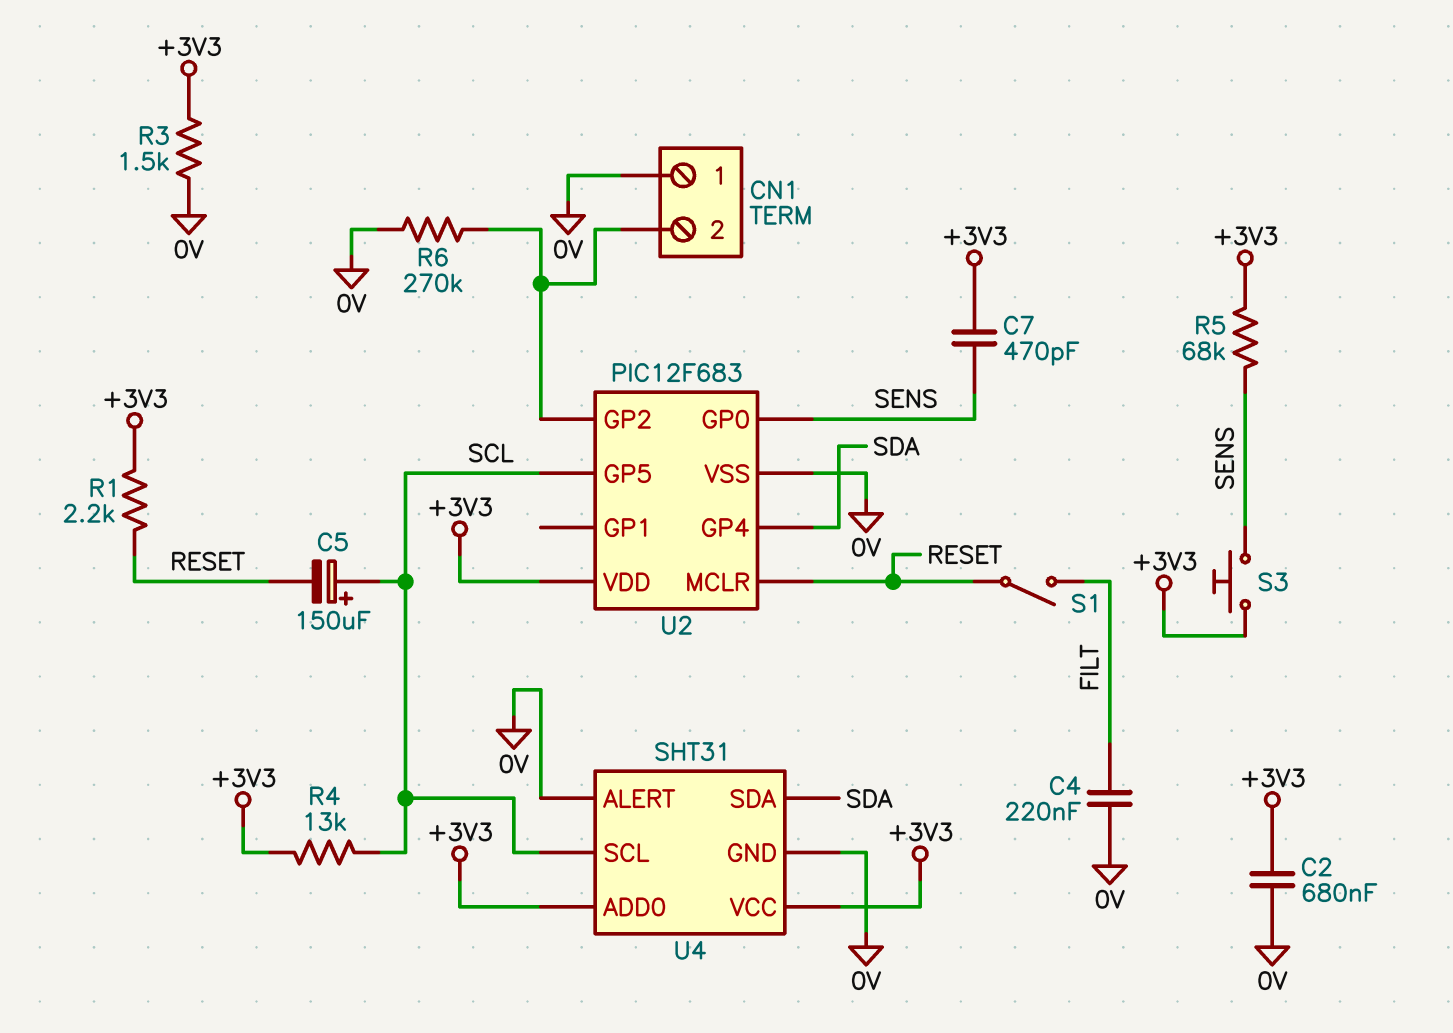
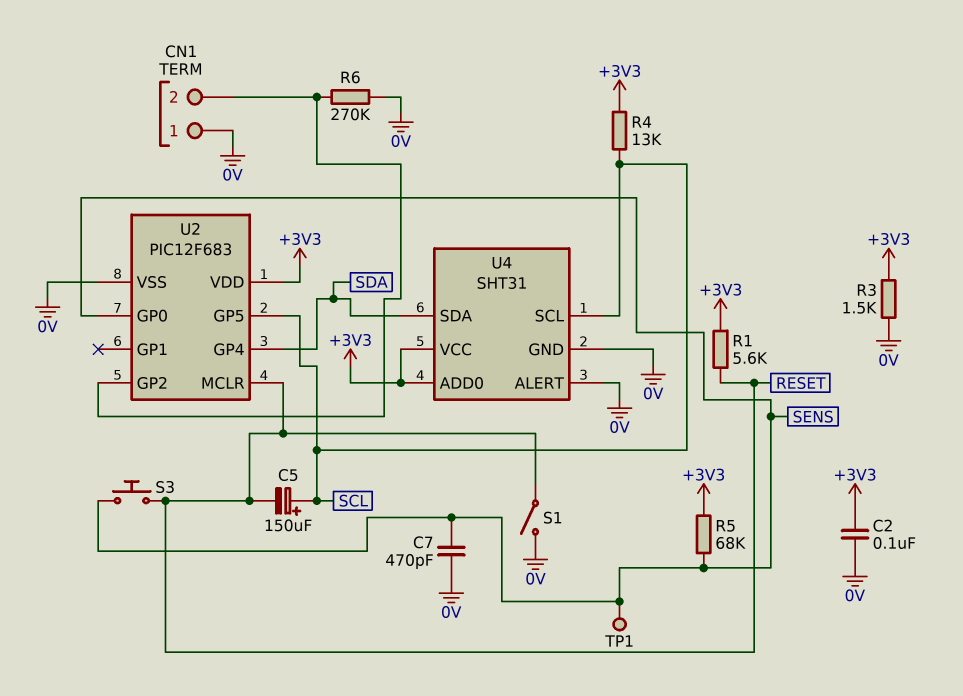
C2: 680nF (+3V3, 0V) -> 100nF (+3V3, 0V)
C4: 220nF (0V, FILT) -> none
C7: 470pF (+3V3, SENS) -> 470pF (0V, SENS)
R1: 2.2k (+3V3, RESET) -> 5.6k (+3V3, RESET)
S1: switch (FILT, RESET) -> switch (0V, RESET)
S3: button (+3V3, SENS) -> button (RESET, SENS)
TP1: none -> test point (SENS)

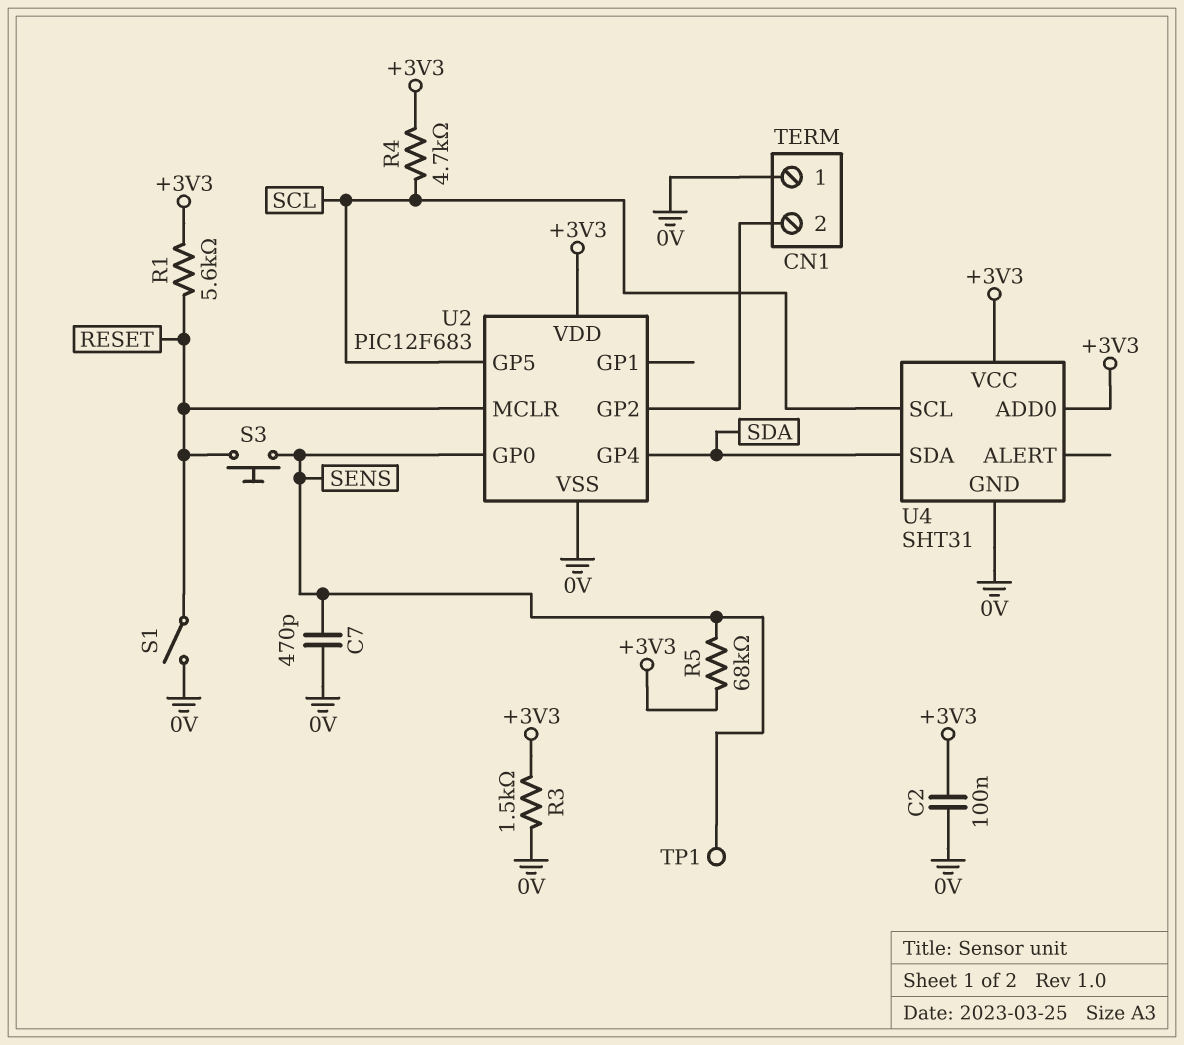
C5: 150uF (plus SCL, minus RESET) -> none
R4: 13k (+3V3, SCL) -> 4.7k (+3V3, SCL)
R6: 270k (0V, CN1/2) -> none
U4 pin ALERT: 0V -> none

